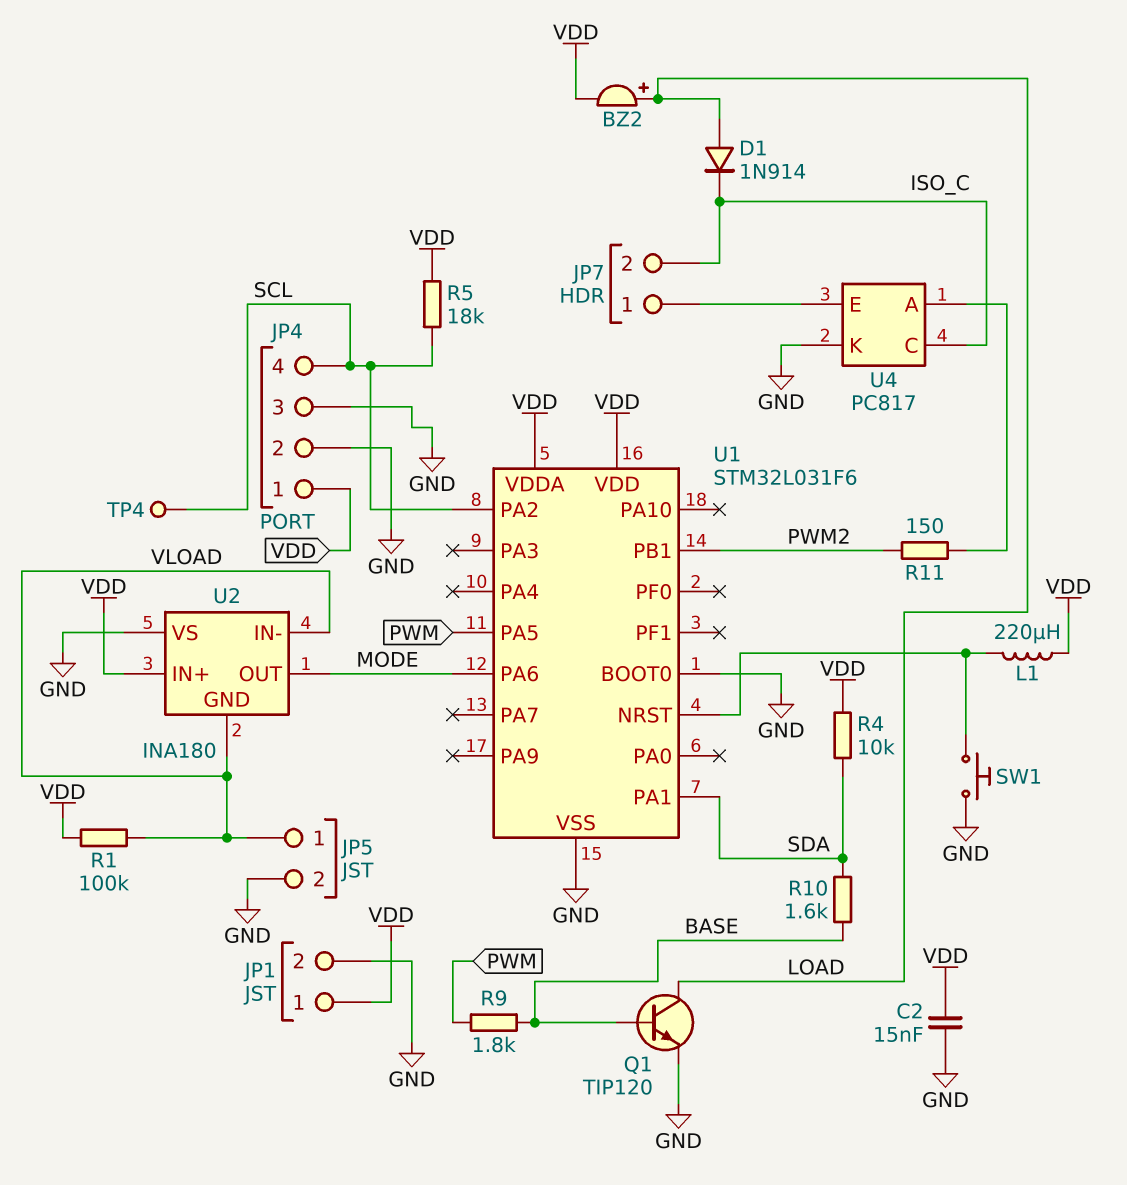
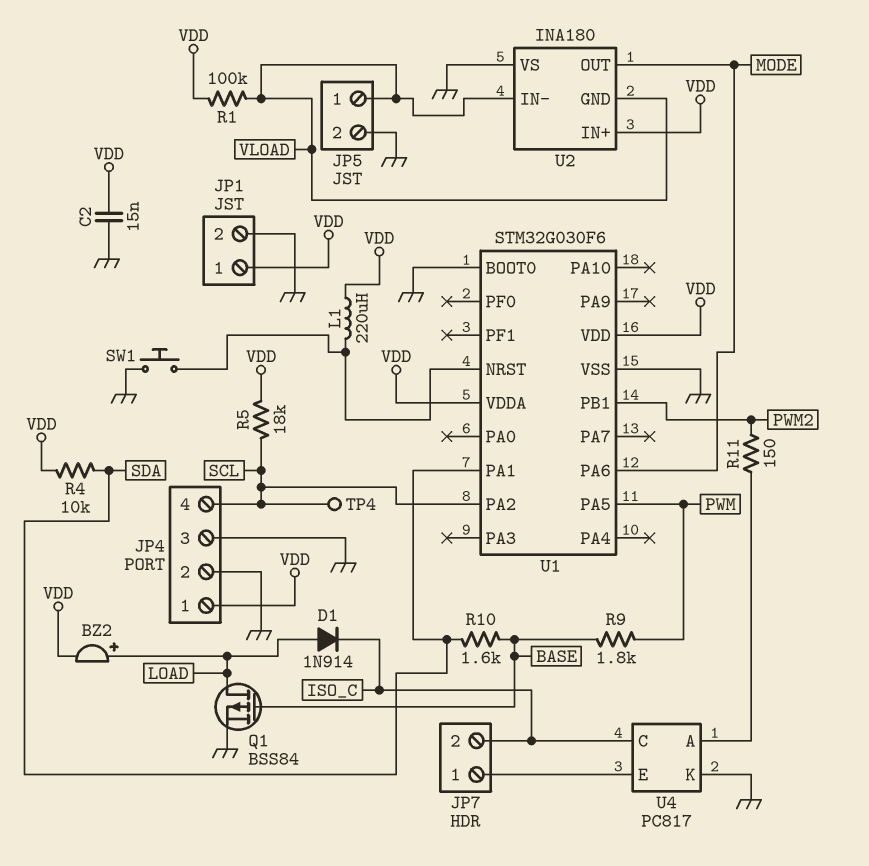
Q1: NPN TIP120 (B BASE, C LOAD, E GND) -> PMOS BSS84 (G BASE, D LOAD, S GND)
U1: STM32L031F6 -> STM32G030F6

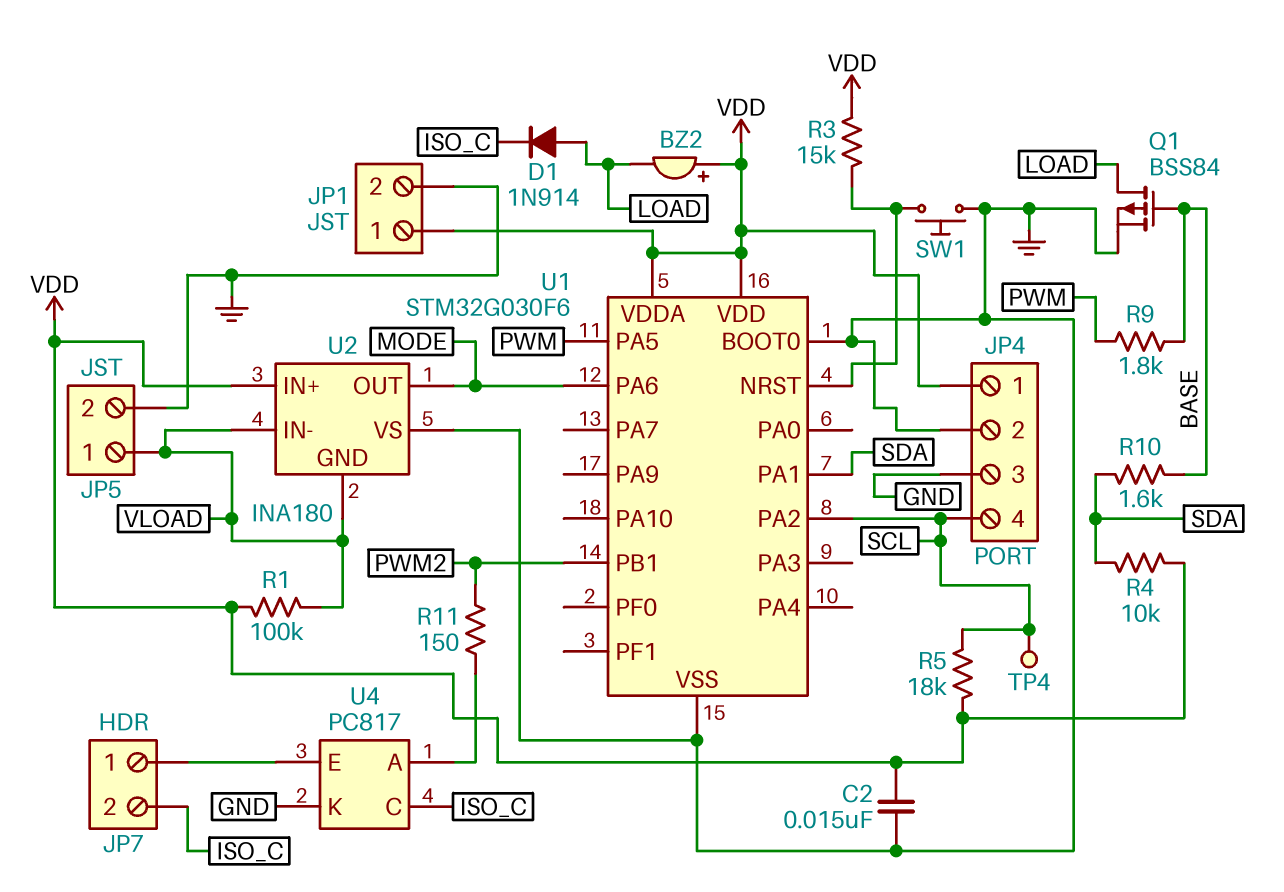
BZ2: buzzer (plus LOAD, minus VDD) -> buzzer (plus VDD, minus LOAD)
L1: 220uH (U1/NRST, VDD) -> none
R3: none -> 15k (U1/NRST, VDD)

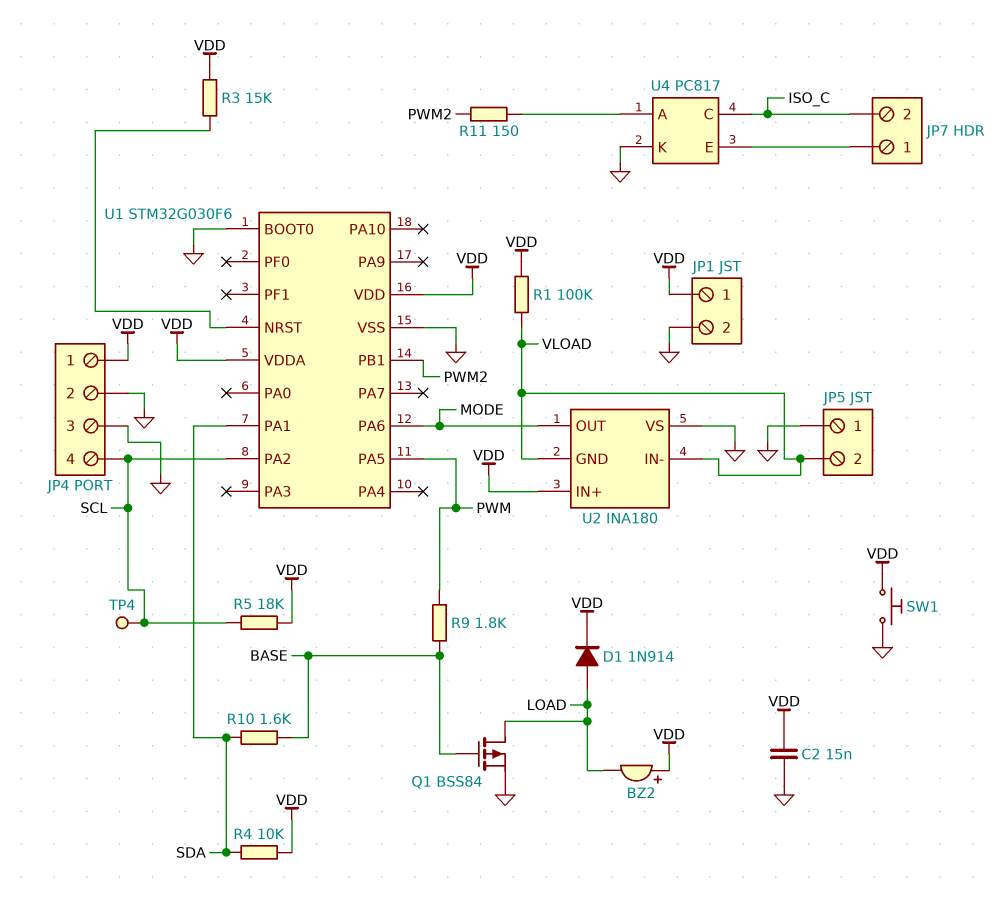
D1: diode 1N914 (A LOAD, K ISO_C) -> diode 1N914 (A LOAD, K VDD)
JP5 pin 1: VLOAD -> GND
JP5 pin 2: GND -> VLOAD
SW1: button (GND, U1/NRST) -> button (GND, VDD)

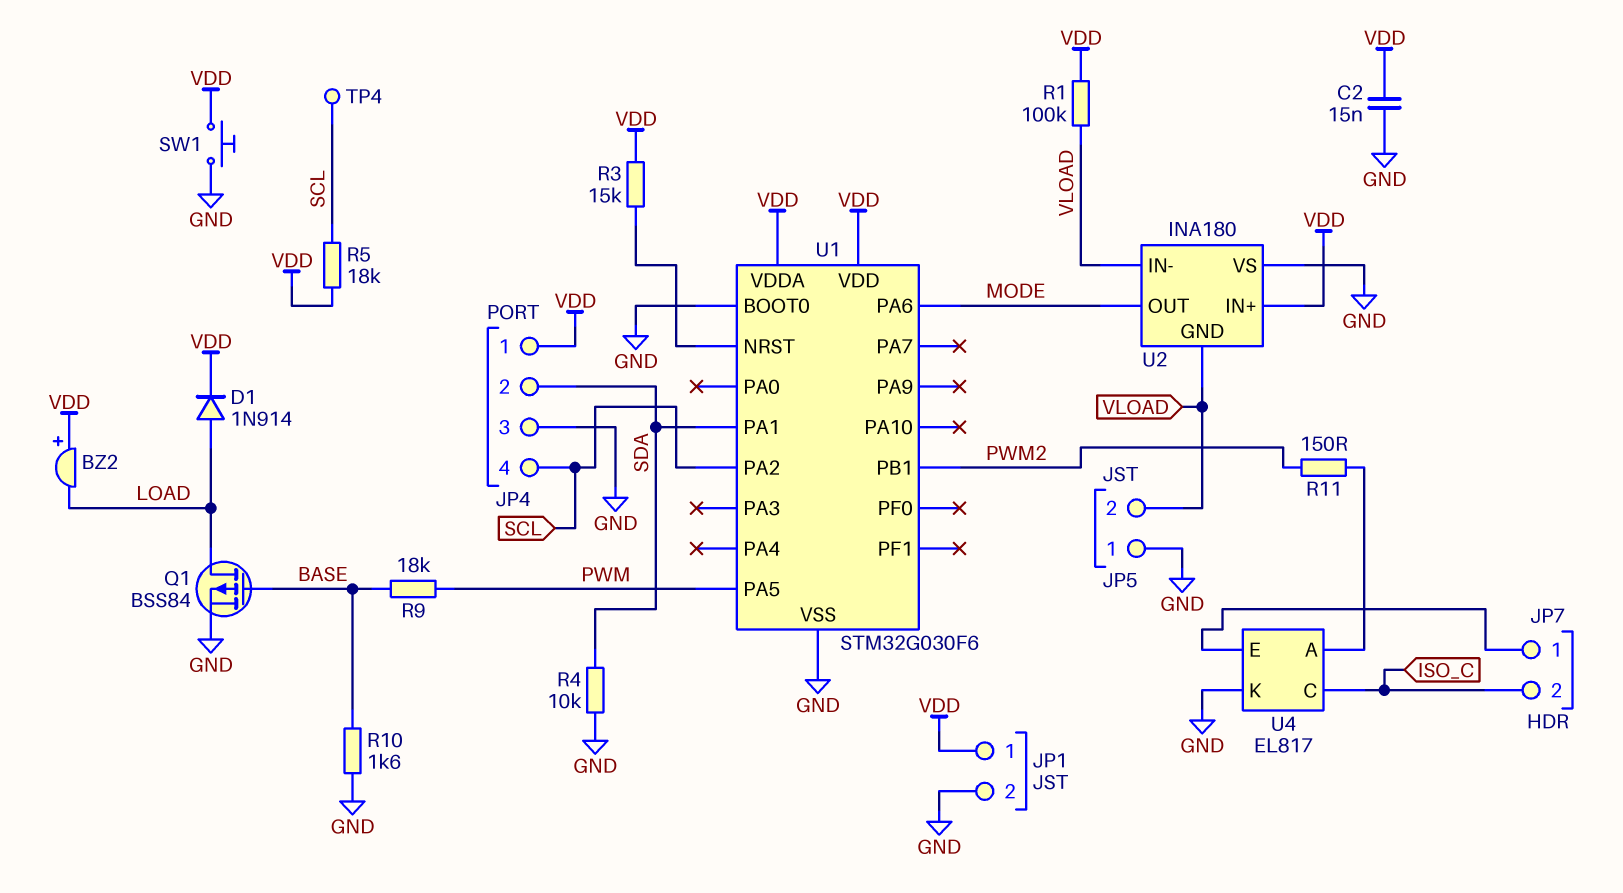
JP4 pin 2: GND -> SDA
R4: 10k (SDA, VDD) -> 10k (GND, SDA)
R9: 1.8k (BASE, PWM) -> 18k (BASE, PWM)
R10: 1.6k (BASE, SDA) -> 1.6k (BASE, GND)
U4: PC817 -> EL817

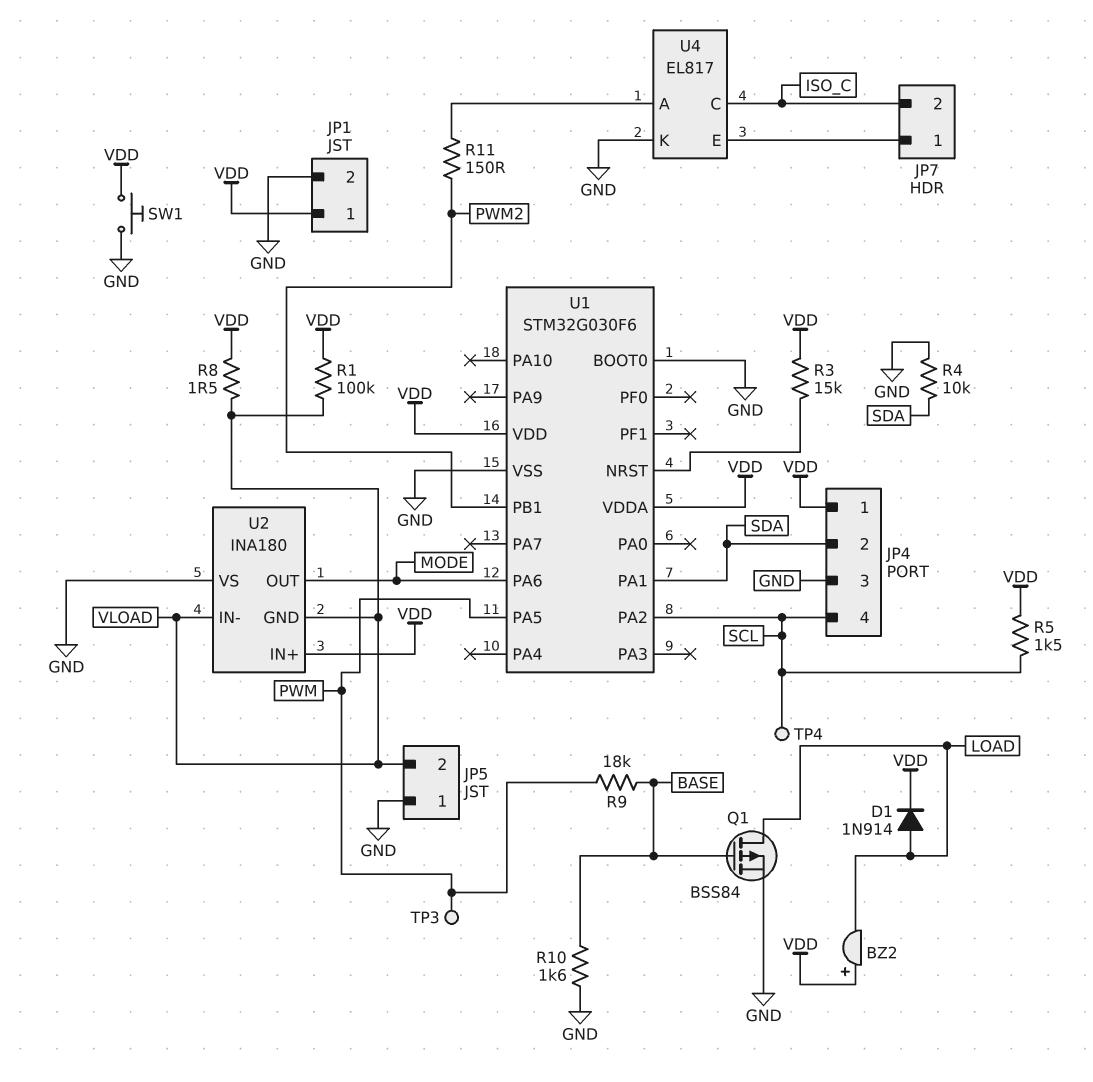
C2: 15nF (GND, VDD) -> none
R5: 18k (SCL, VDD) -> 1.5k (SCL, VDD)
R8: none -> 1.5 (VDD, VLOAD)
TP3: none -> test point (PWM)

